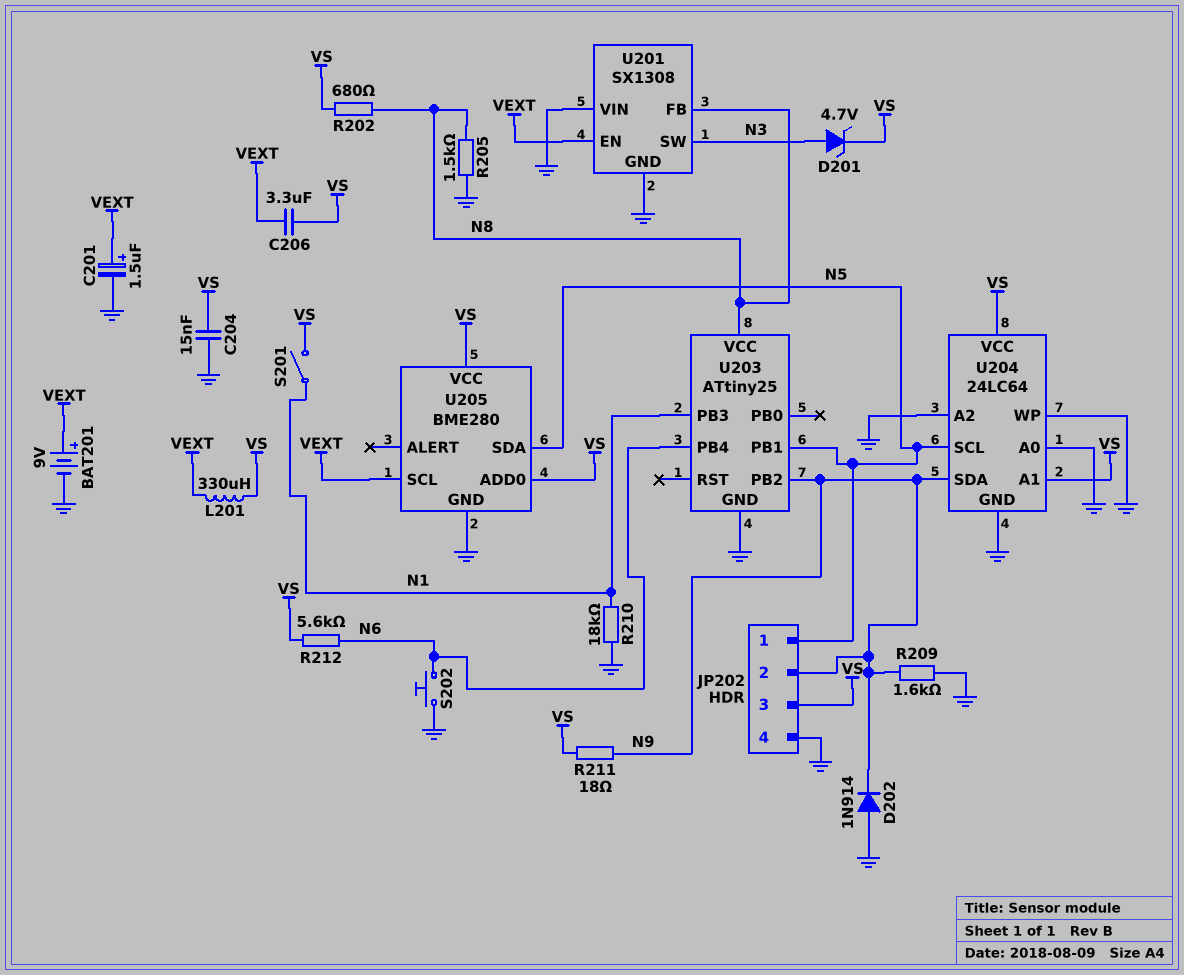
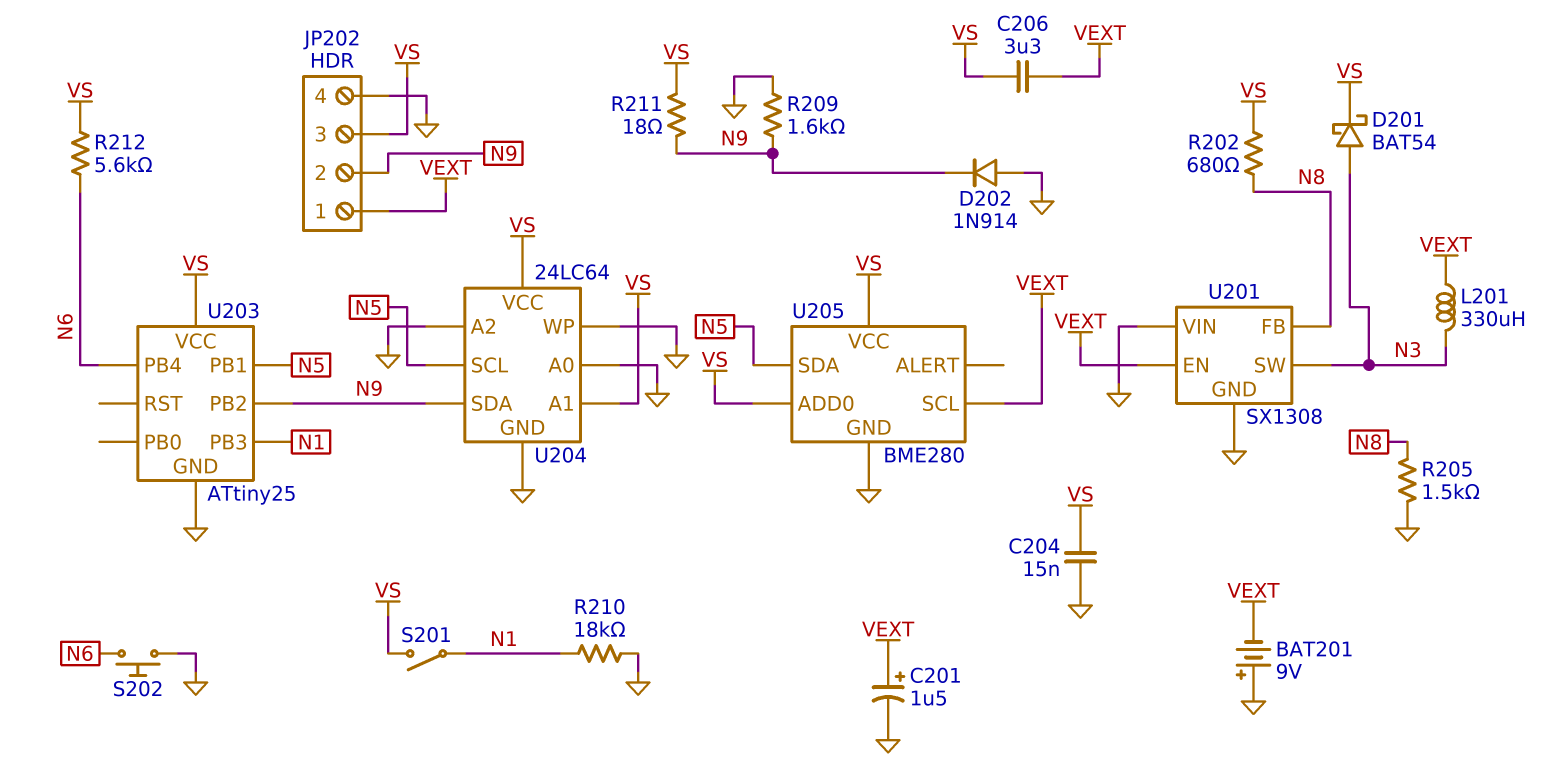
BAT201: 9V (plus VEXT, minus GND) -> 9V (plus GND, minus VEXT)
D201: zener 4.7V (A N3, K VS) -> schottky BAT54 (A N3, K VS)
JP202 pin 1: N5 -> VEXT
L201: 330uH (VEXT, VS) -> 330uH (N3, VEXT)
U203 pin VCC: N8 -> VS

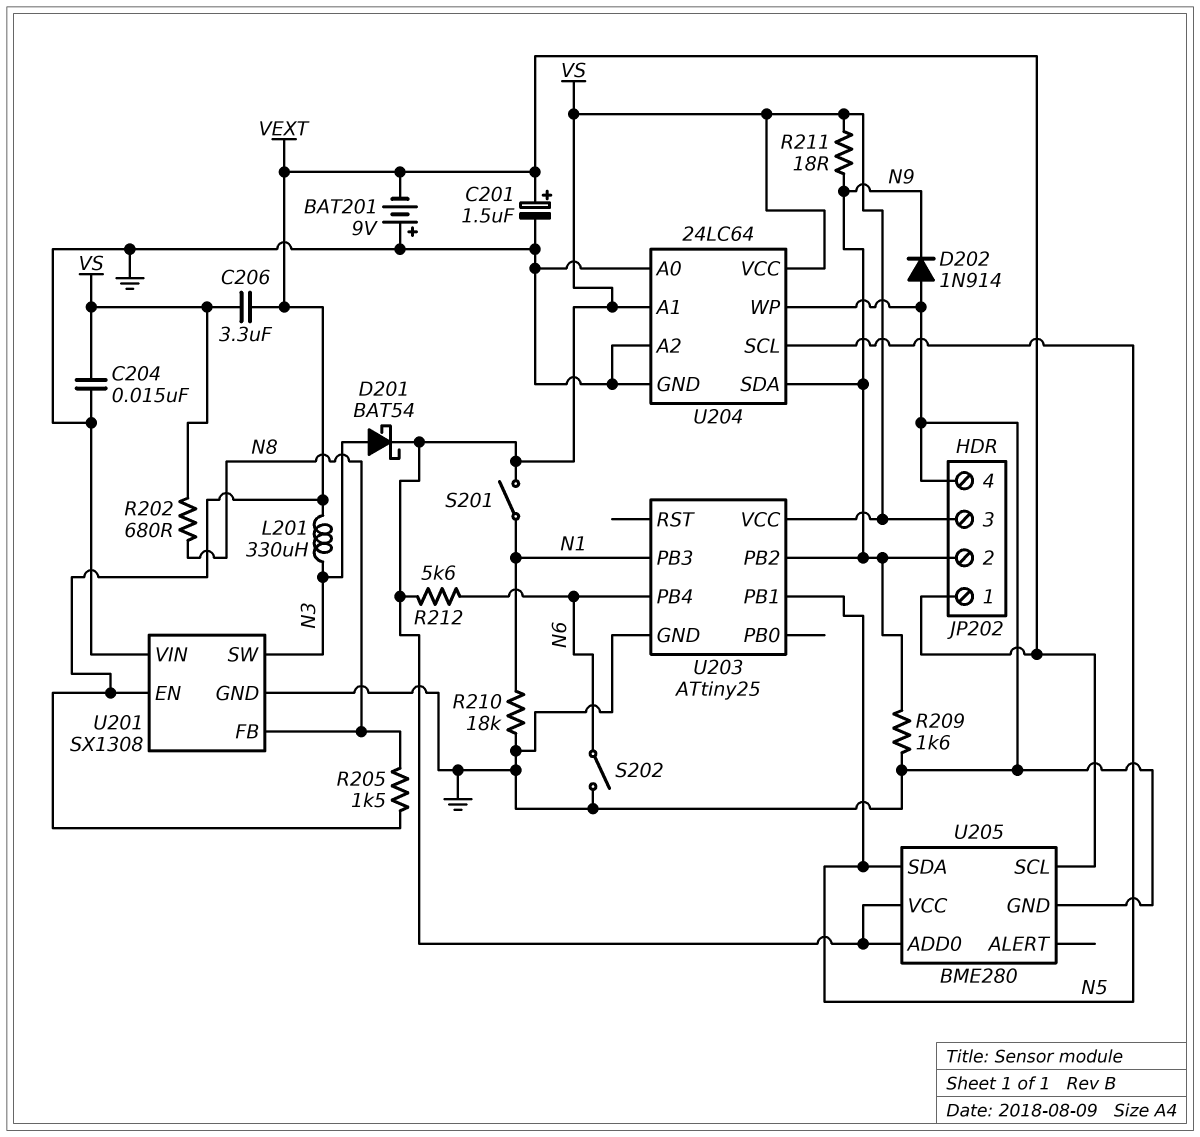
R205: 1.5k (GND, N8) -> 1.5k (N8, VEXT)
S202: button (GND, N6) -> switch (GND, N6)

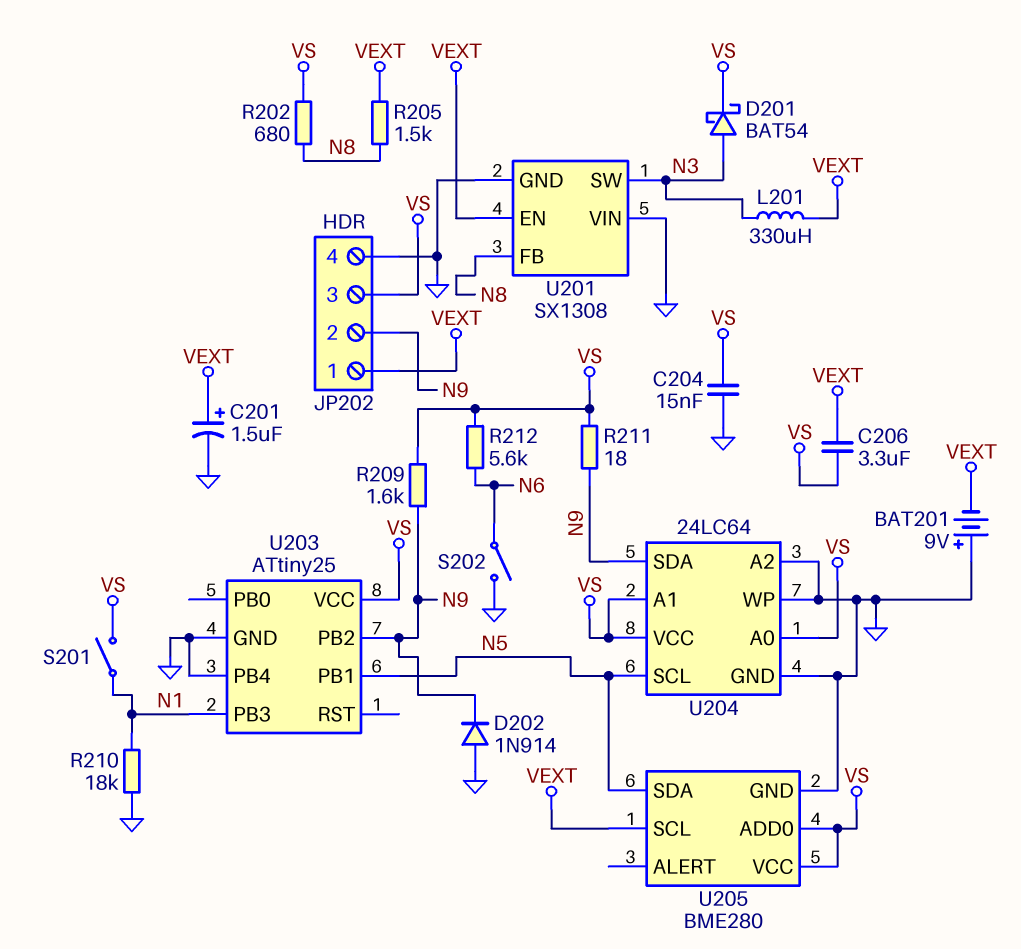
R209: 1.6k (GND, N9) -> 1.6k (N9, VS)
U203 pin PB4: N6 -> GND
U204 pin A0: GND -> VS

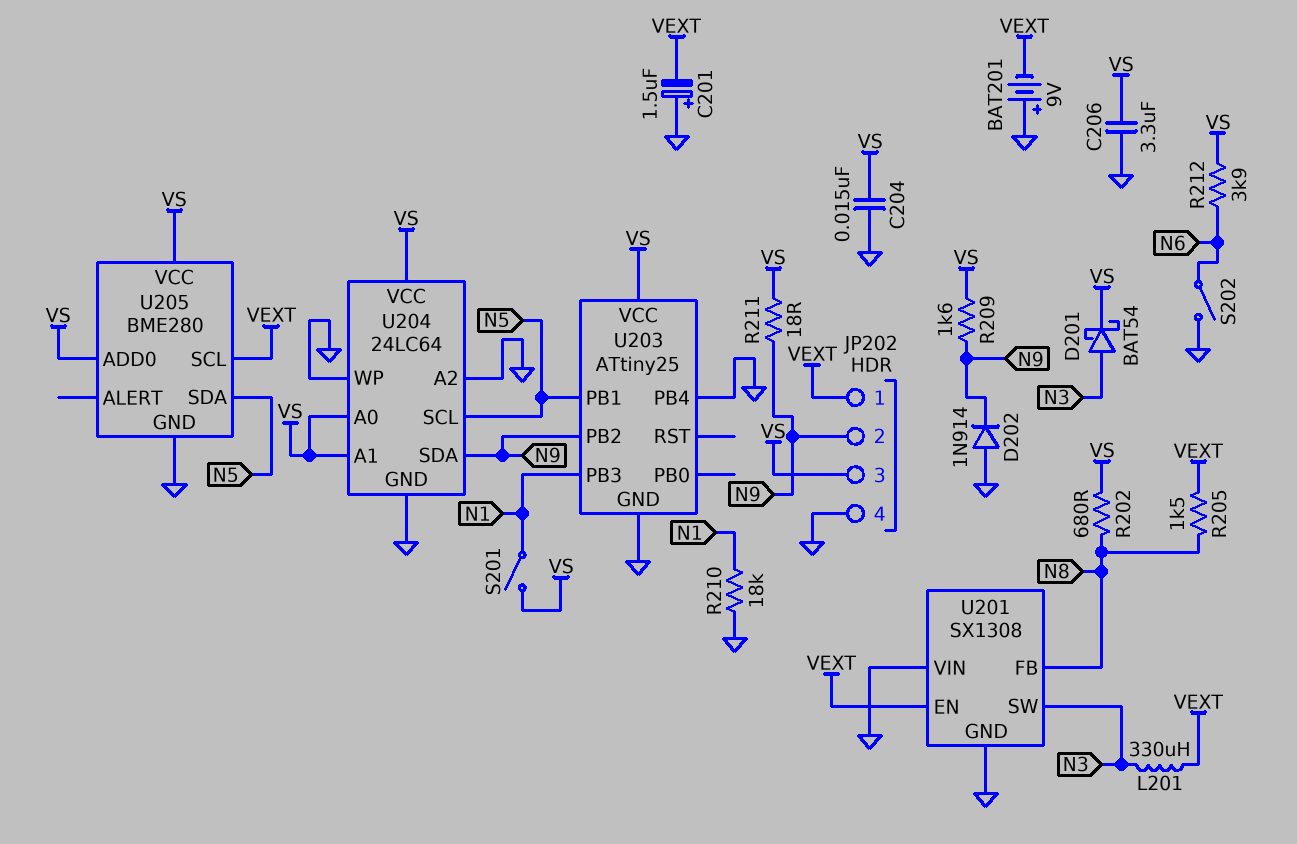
C201: 1.5uF (plus VEXT, minus GND) -> 1.5uF (plus GND, minus VEXT)
C206: 3.3uF (VEXT, VS) -> 3.3uF (GND, VS)
R212: 5.6k (N6, VS) -> 3.9k (N6, VS)

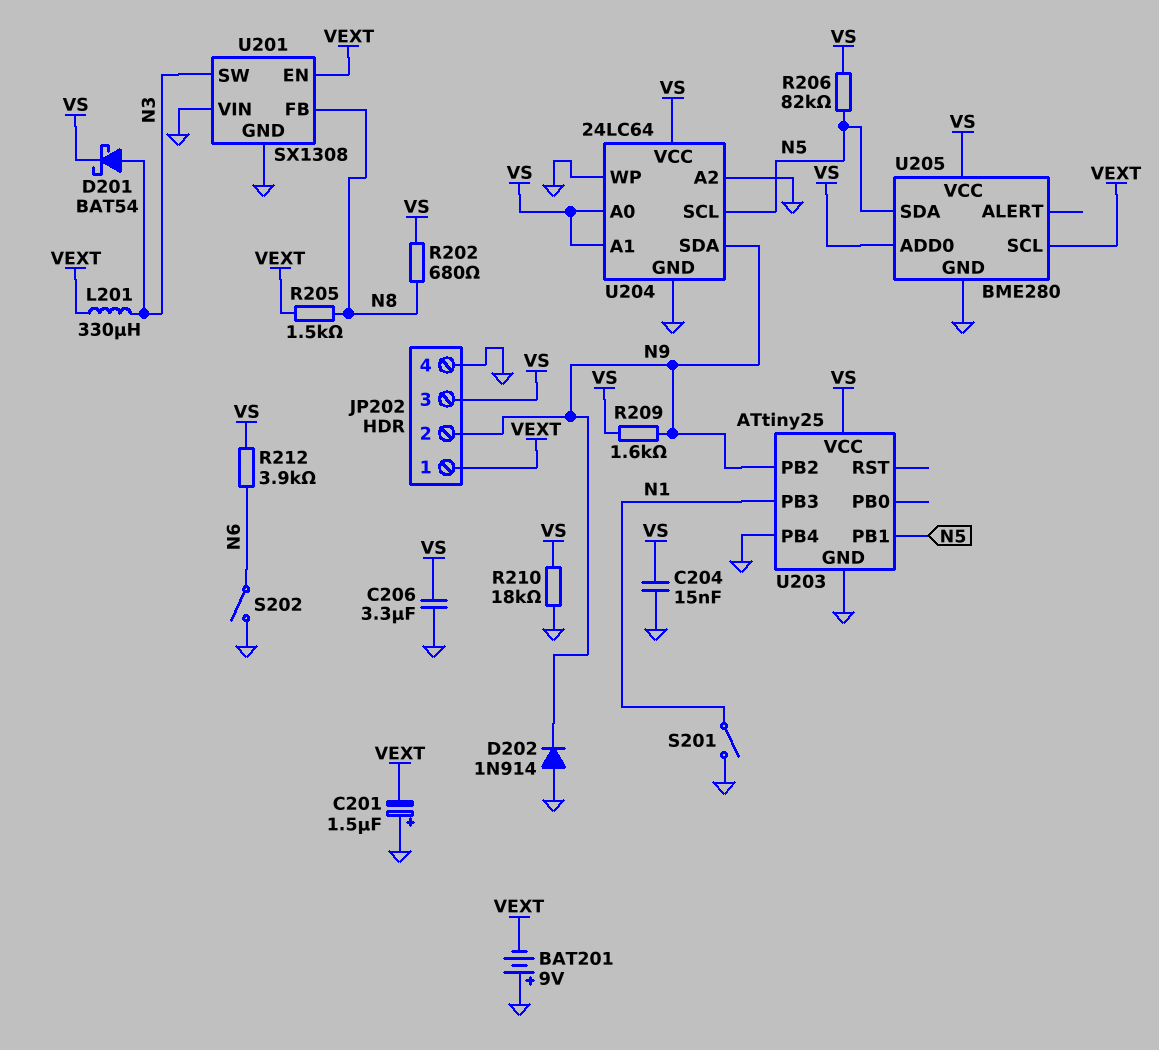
R206: none -> 82k (N5, VS)
R210: 18k (GND, N1) -> 18k (GND, VS)
R211: 18 (N9, VS) -> none
S201: switch (N1, VS) -> switch (GND, N1)

